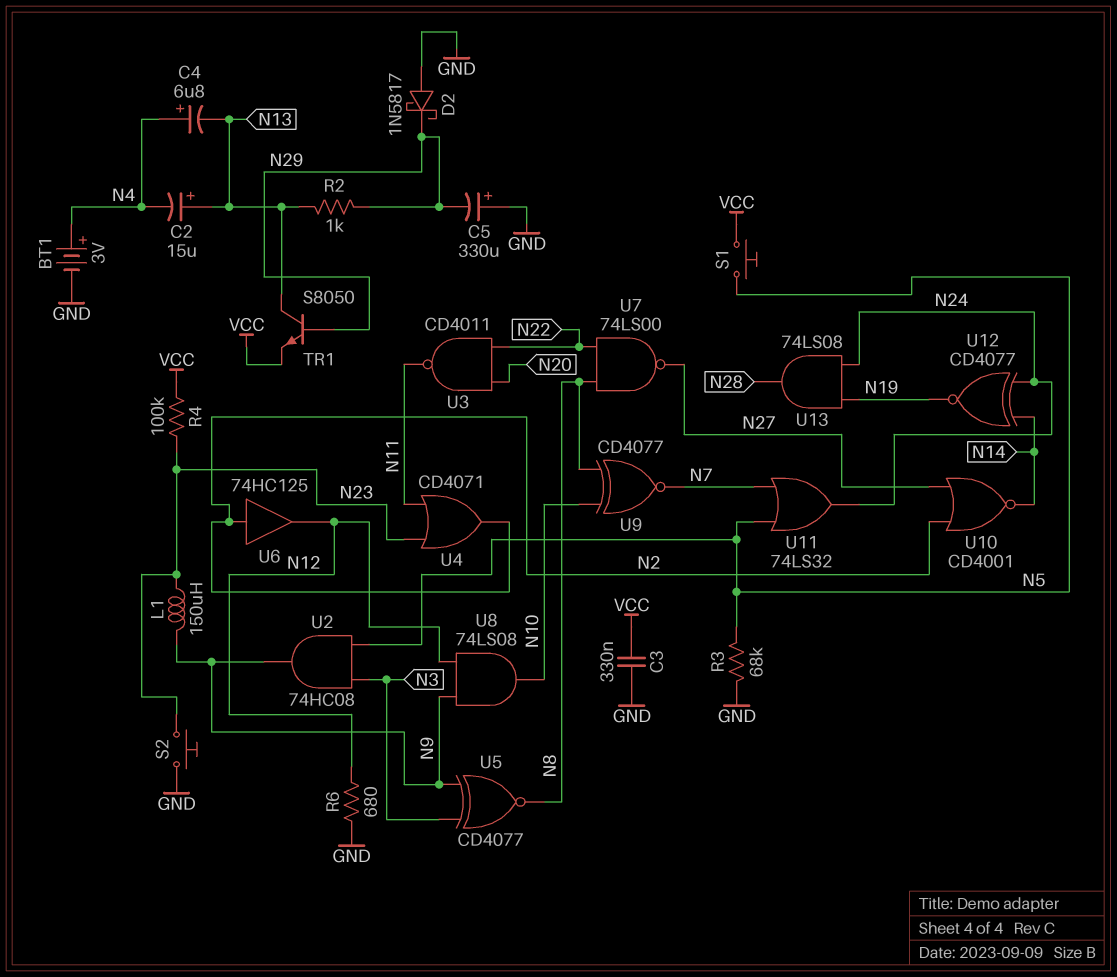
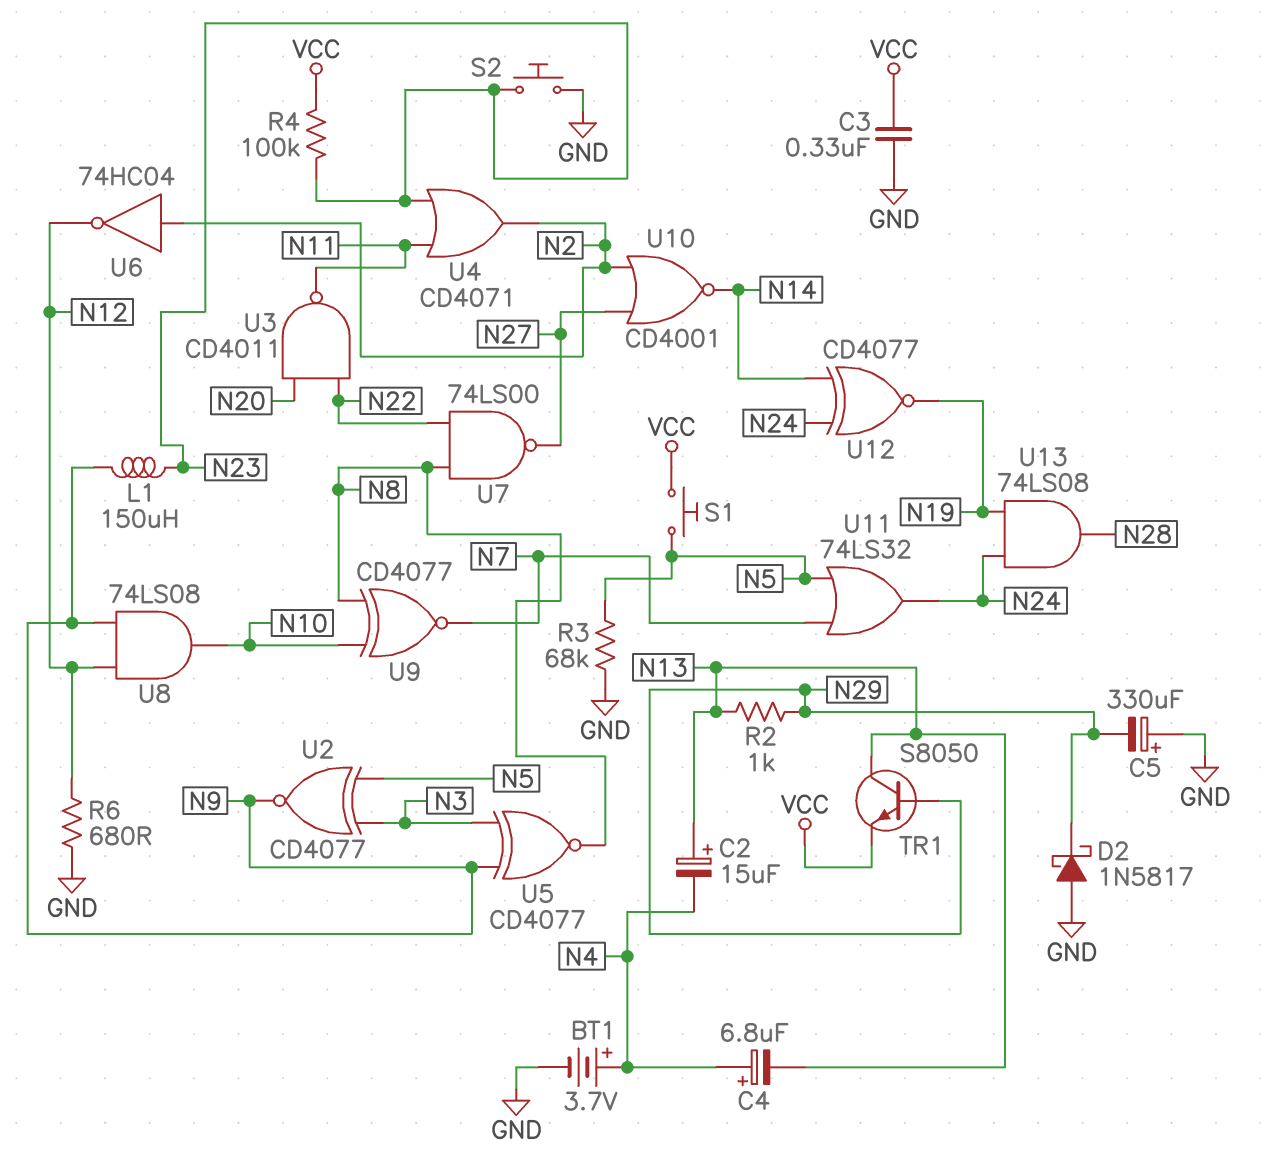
BT1: 3V (plus N4, minus GND) -> 3.7V (plus N4, minus GND)
U2: AND 74HC08 (in N3, in N5, out N9) -> XNOR CD4077 (in N3, in N5, out N9)
U6: buffer 74HC125 (in N2, out N12) -> NOT 74HC04 (in N2, out N12)

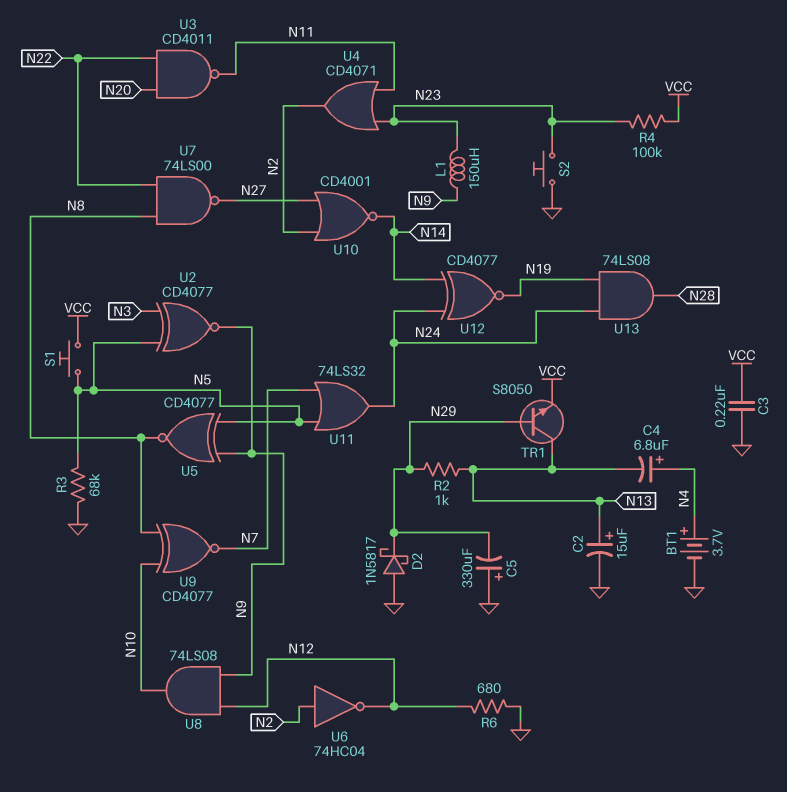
C2: 15uF (plus N13, minus N4) -> 15uF (plus N13, minus GND)
C3: 330nF (GND, VCC) -> 220nF (GND, VCC)
U5: XNOR CD4077 (in N3, in N9, out N8) -> XNOR CD4077 (in N5, in N9, out N8)

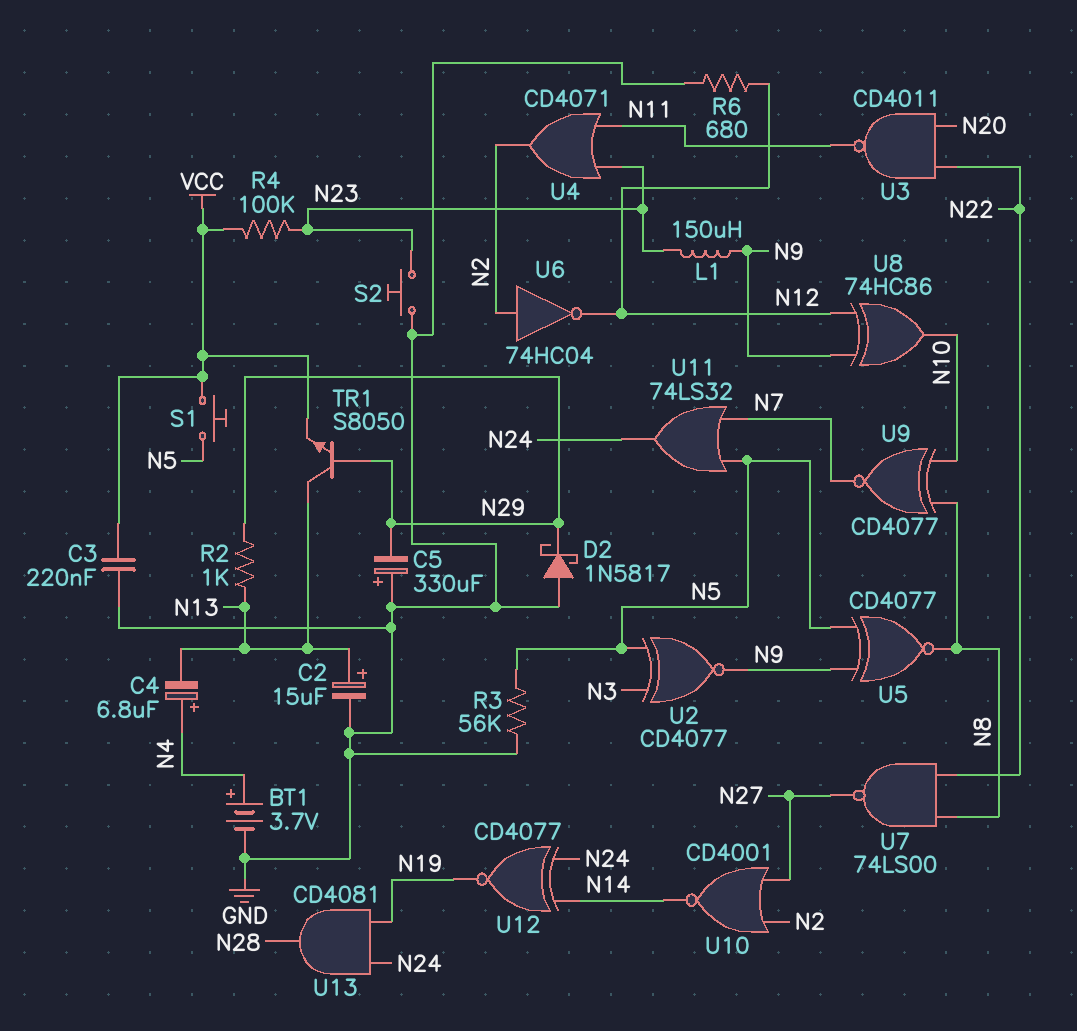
R3: 68k (GND, N5) -> 56k (GND, N5)
U8: AND 74LS08 (in N9, in N12, out N10) -> XOR 74HC86 (in N9, in N12, out N10)
U13: AND 74LS08 (in N19, in N24, out N28) -> AND CD4081 (in N19, in N24, out N28)

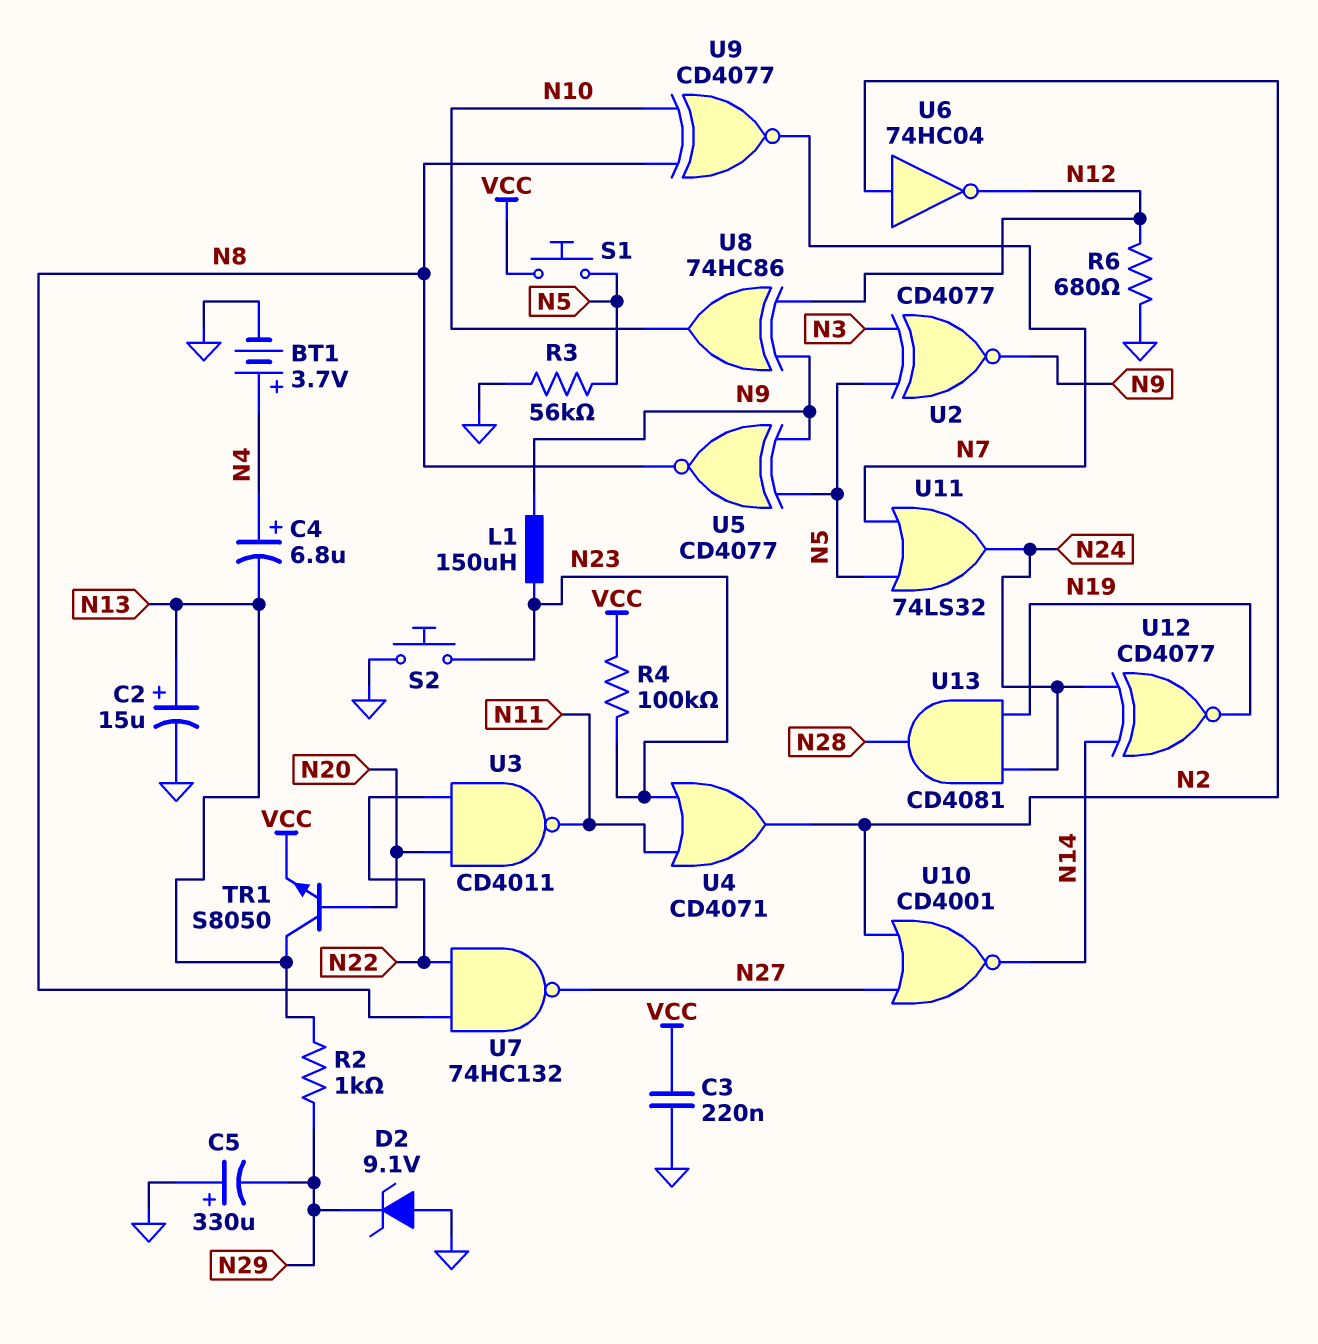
D2: schottky 1N5817 (A GND, K N29) -> zener 9.1V (A GND, K N29)
TR1: NPN S8050 (B N29, C N13, E VCC) -> NPN S8050 (B N20, C N13, E VCC)
U7: NAND 74LS00 (in N8, in N22, out N27) -> NAND 74HC132 (in N8, in N22, out N27)

